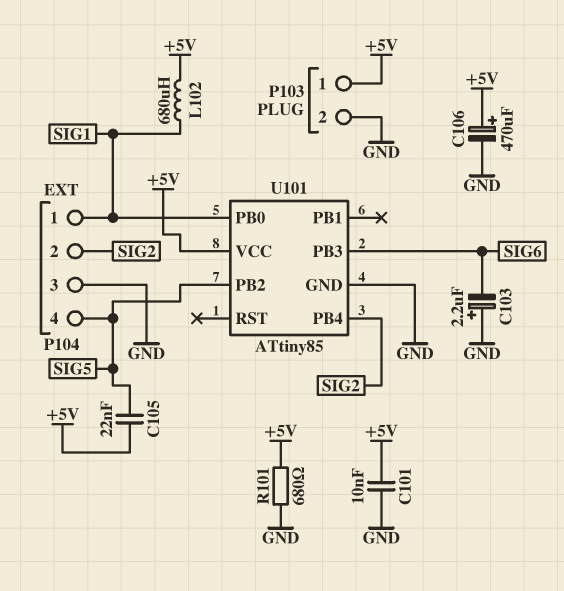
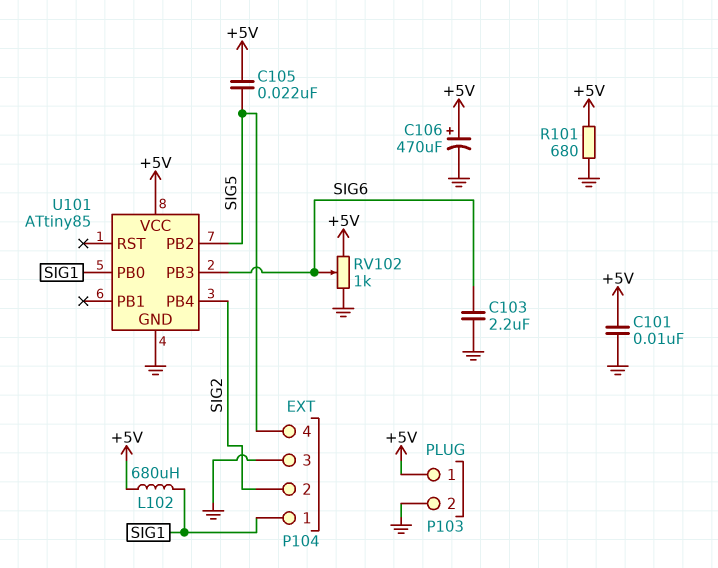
C103: 2.2uF (plus GND, minus SIG6) -> 2.2uF (GND, SIG6)
RV102: none -> 1k (+5V, GND, wiper SIG6)

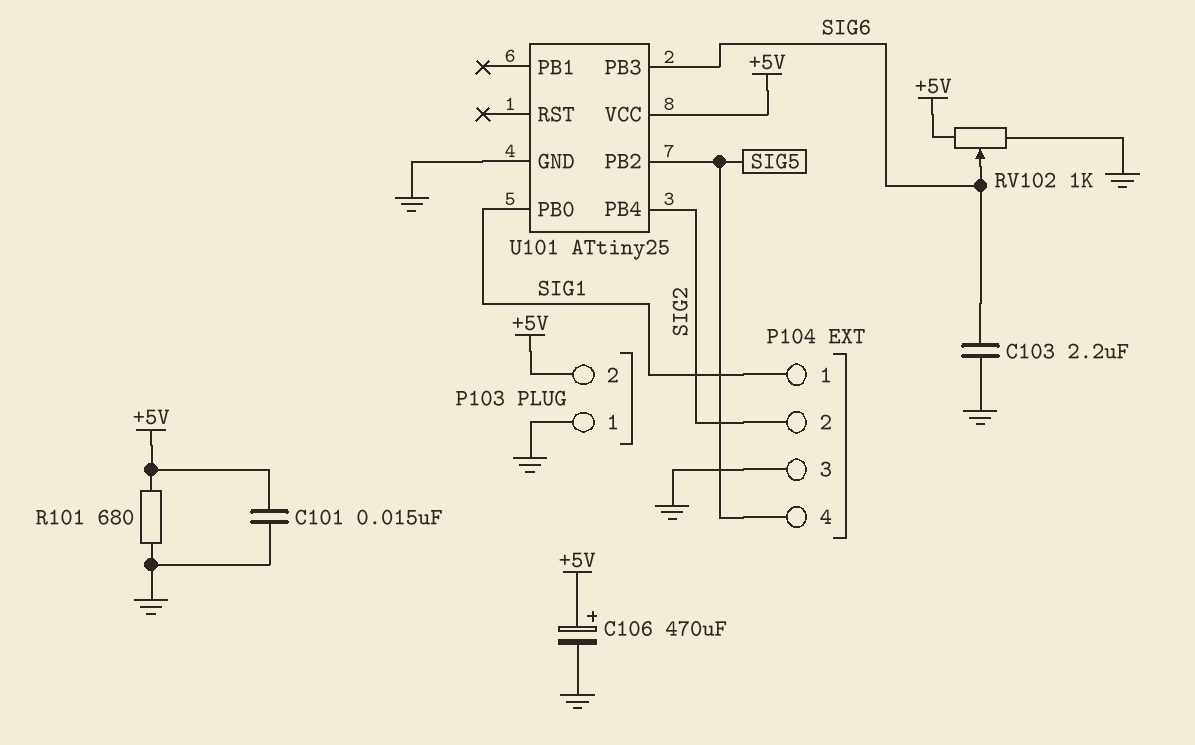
C101: 10nF (+5V, GND) -> 15nF (+5V, GND)
C105: 22nF (+5V, SIG5) -> none
L102: 680uH (+5V, SIG1) -> none
P103 pin 1: +5V -> GND
P103 pin 2: GND -> +5V
U101: ATtiny85 -> ATtiny25

